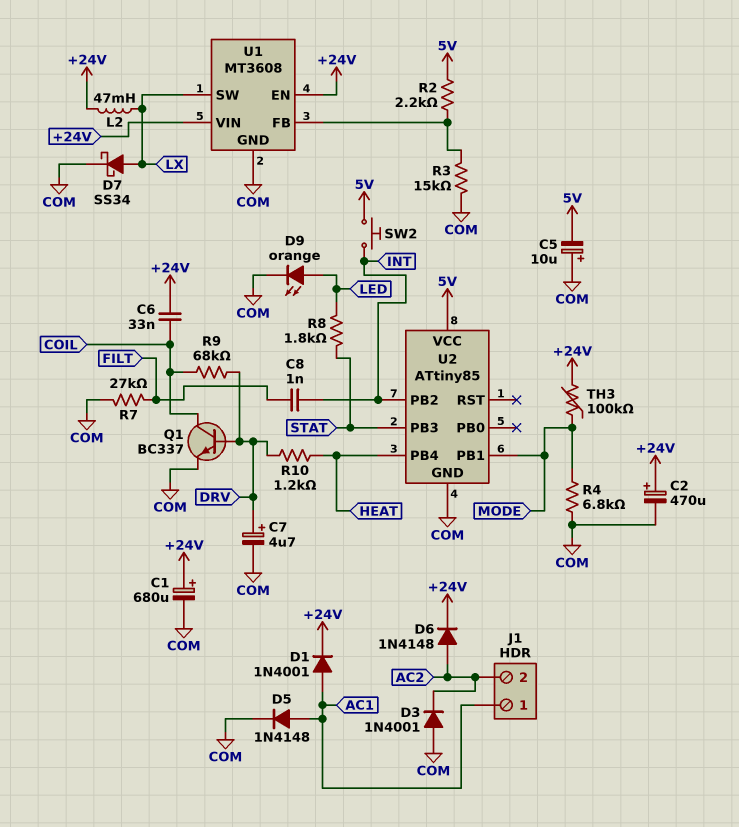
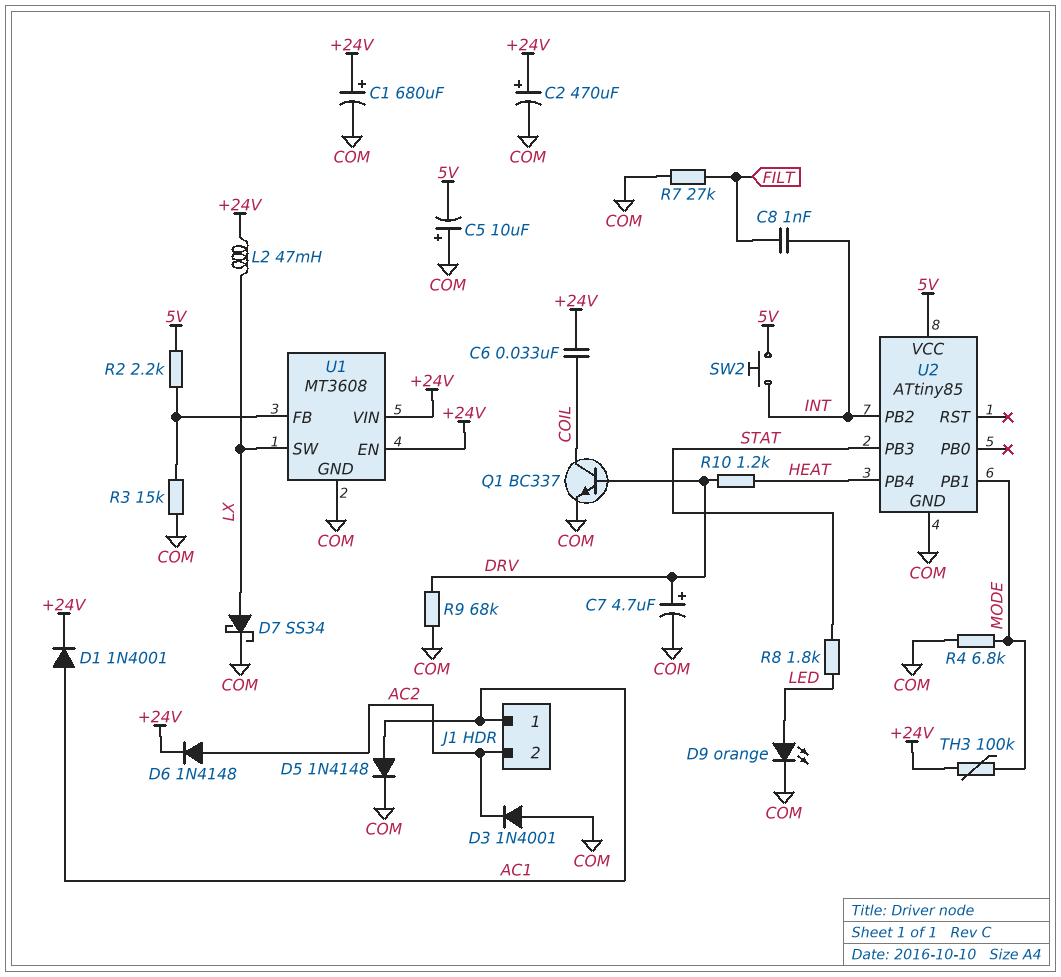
R9: 68k (COIL, DRV) -> 68k (COM, DRV)

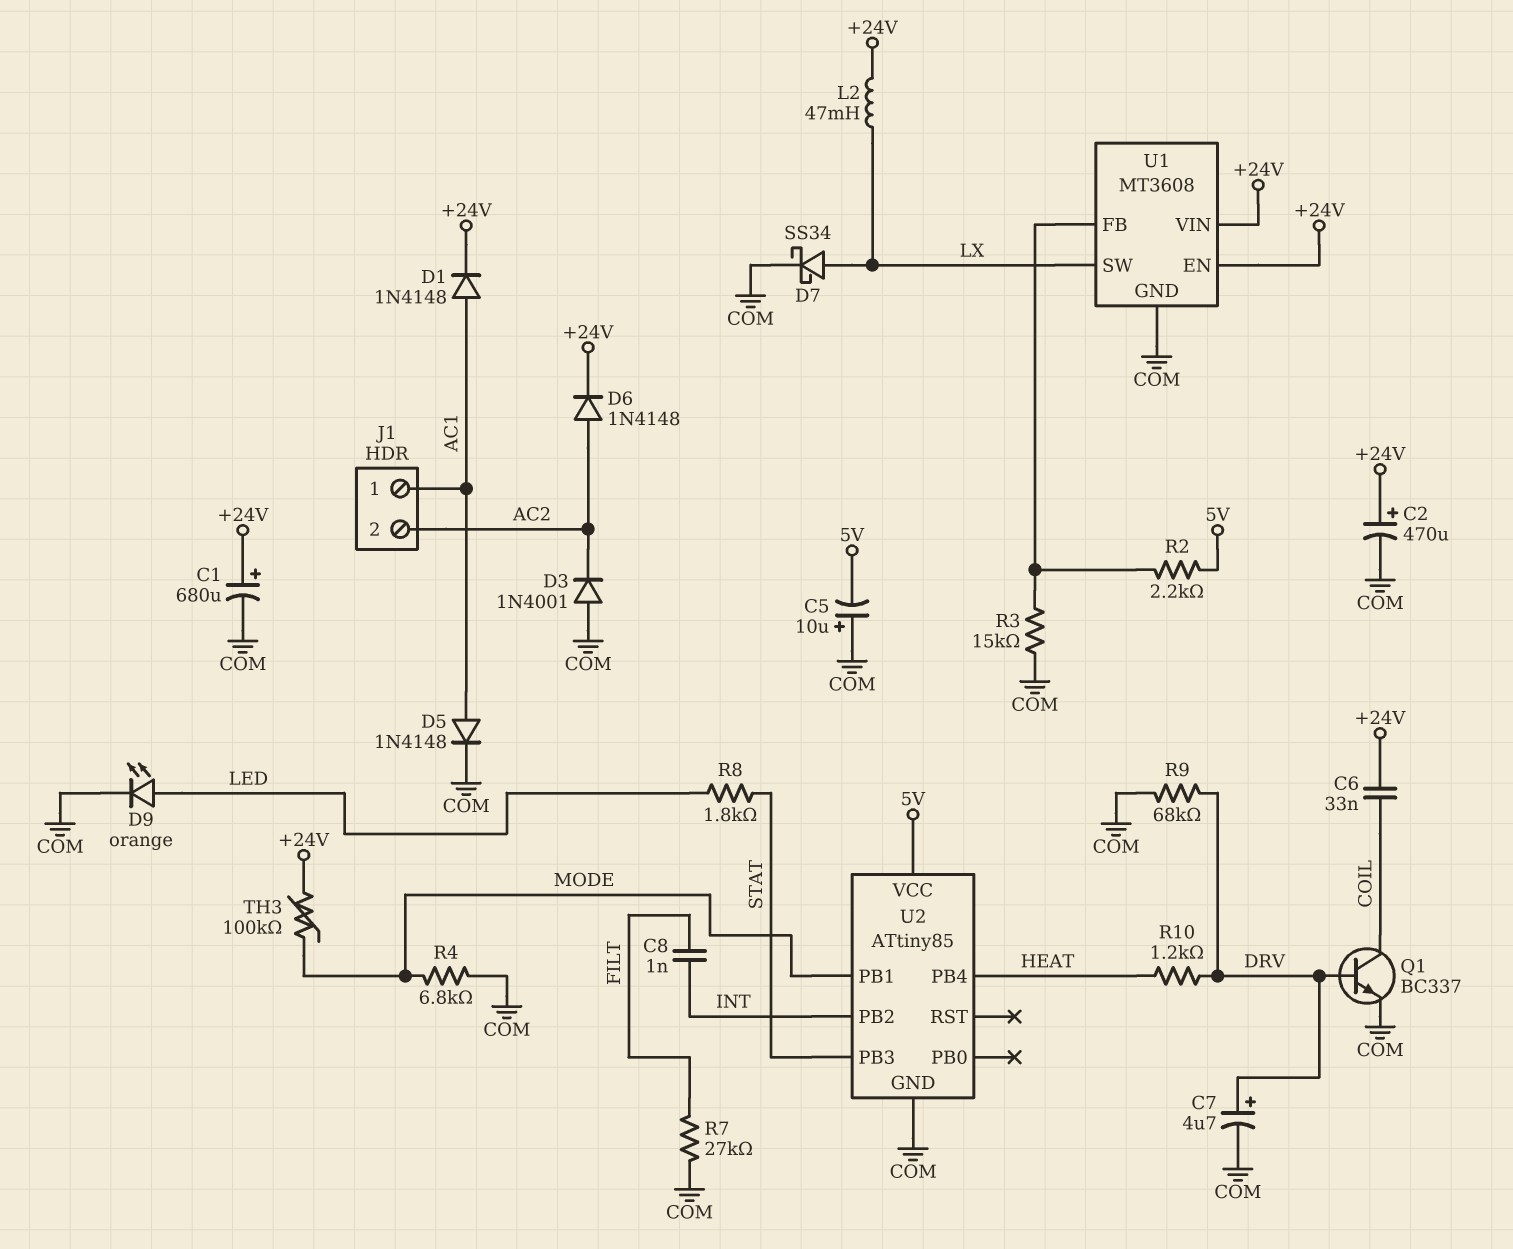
D1: diode 1N4001 (A AC1, K +24V) -> diode 1N4148 (A AC1, K +24V)
SW2: button (5V, INT) -> none

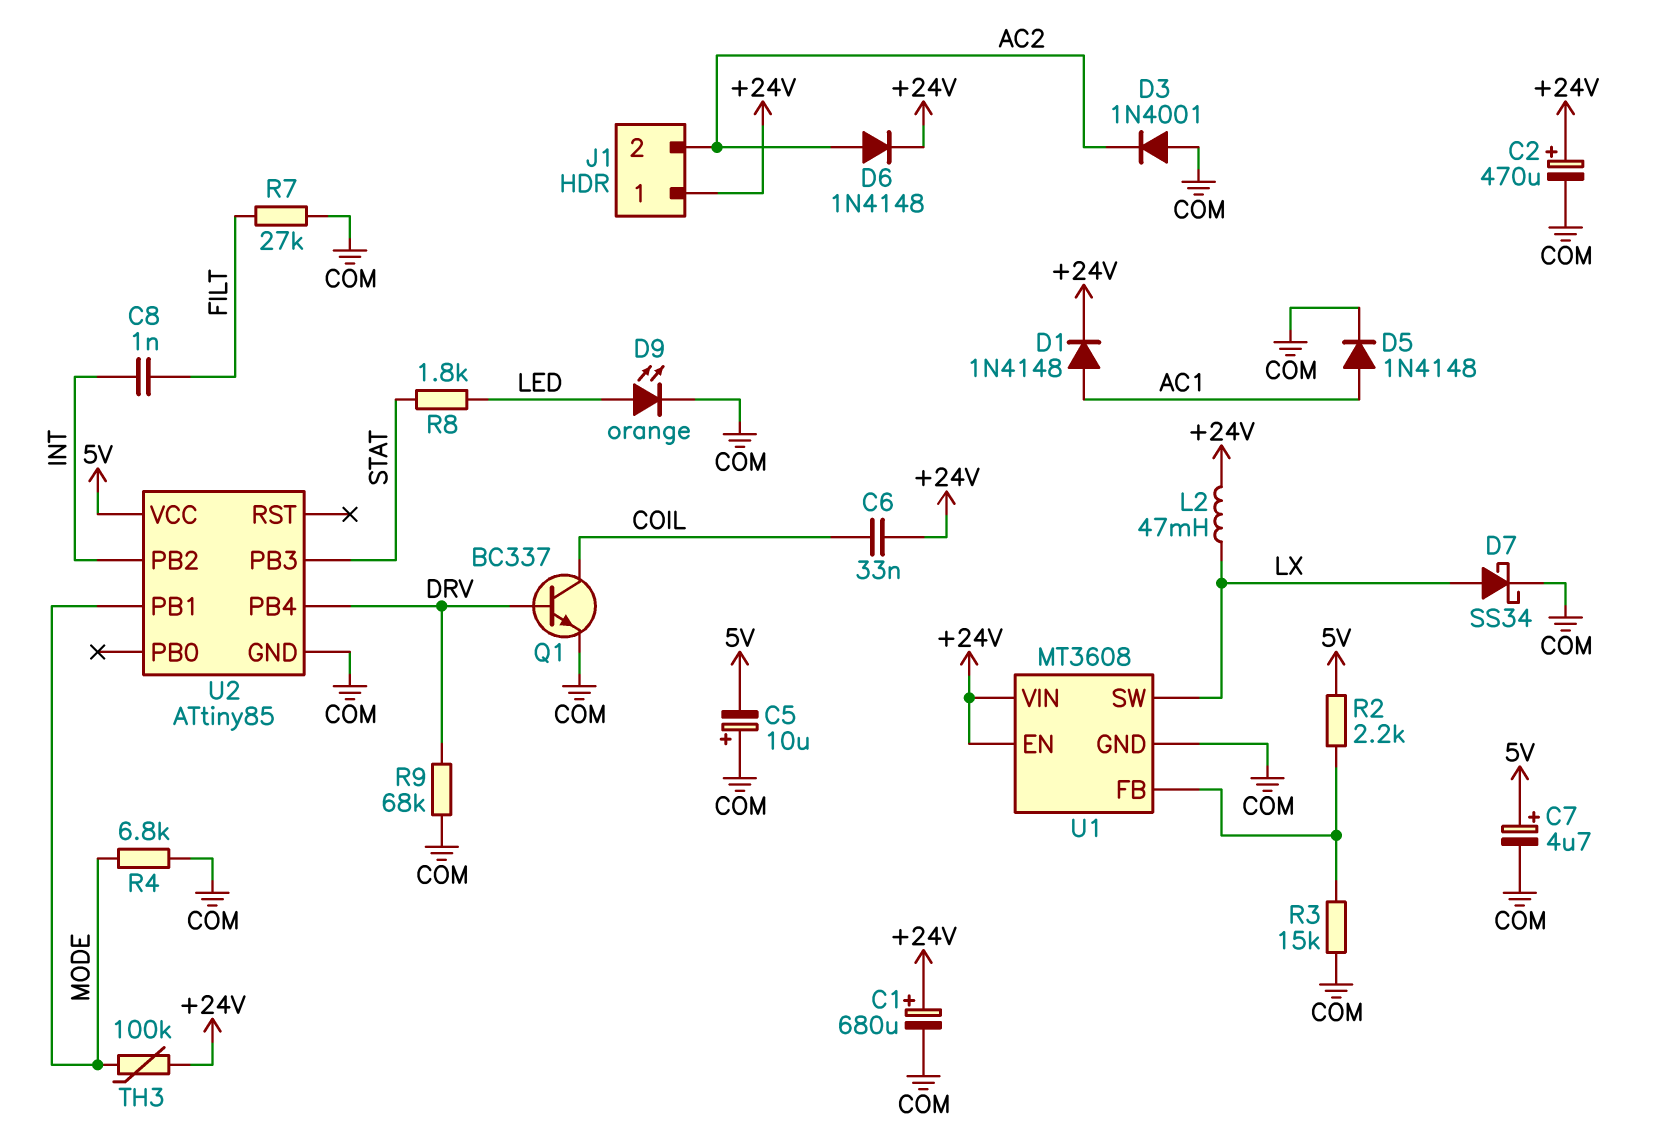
C7: 4.7uF (plus DRV, minus COM) -> 4.7uF (plus 5V, minus COM)
J1 pin 1: AC1 -> +24V
R10: 1.2k (DRV, HEAT) -> none
U2 pin PB4: HEAT -> DRV

